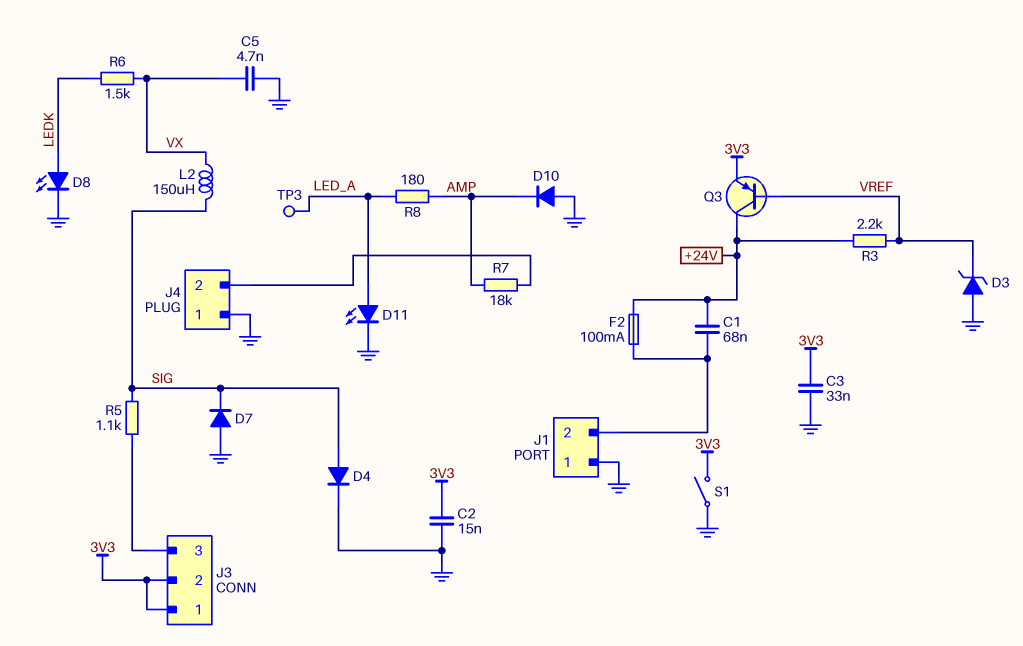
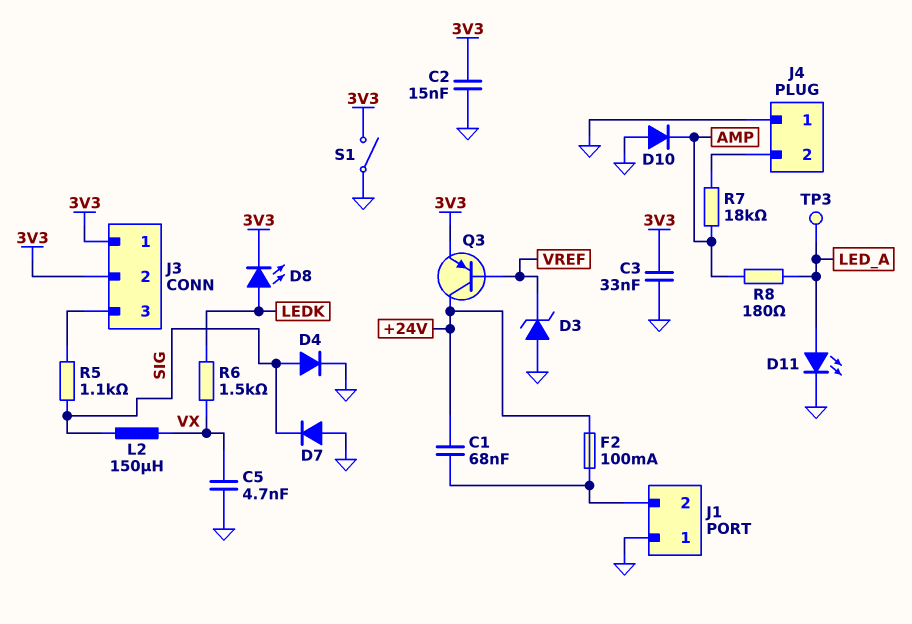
D8: LED (A LEDK, K GND) -> LED (A LEDK, K 3V3)
R3: 2.2k (+24V, VREF) -> none

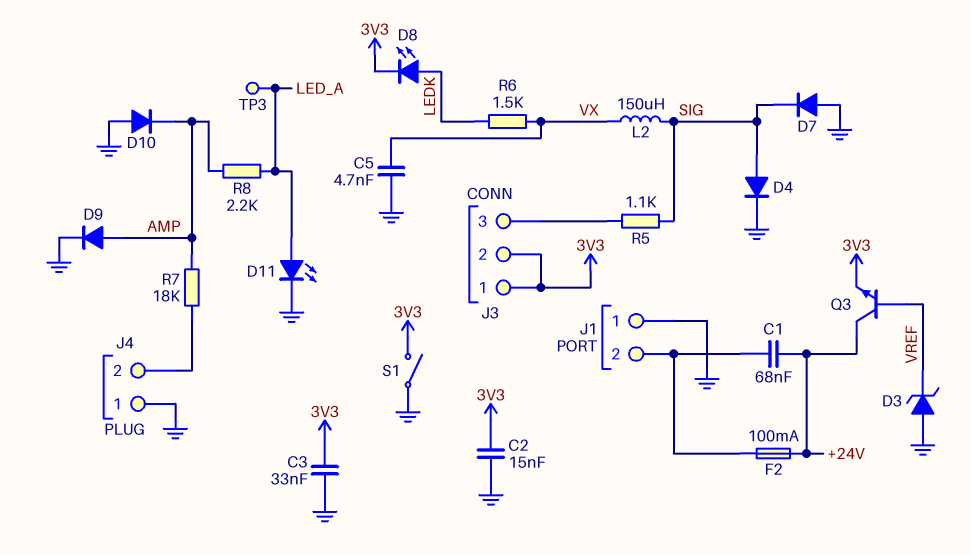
D9: none -> diode (A AMP, K GND)
Q3: PNP (B VREF, C +24V, E 3V3) -> NPN (B VREF, C +24V, E 3V3)
R8: 180 (AMP, LED_A) -> 2.2k (AMP, LED_A)

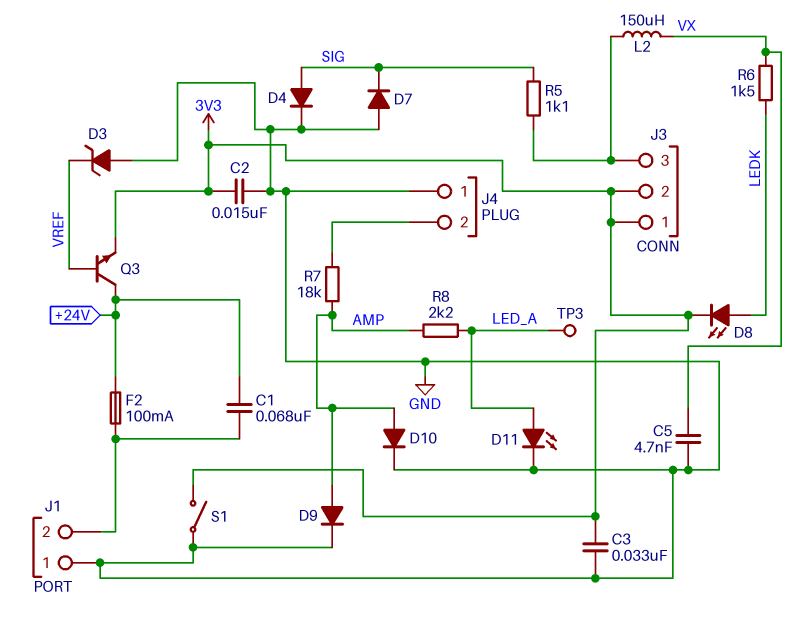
D10: diode (A GND, K AMP) -> diode (A AMP, K GND)
L2: 150uH (SIG, VX) -> 150uH (J3/3, VX)

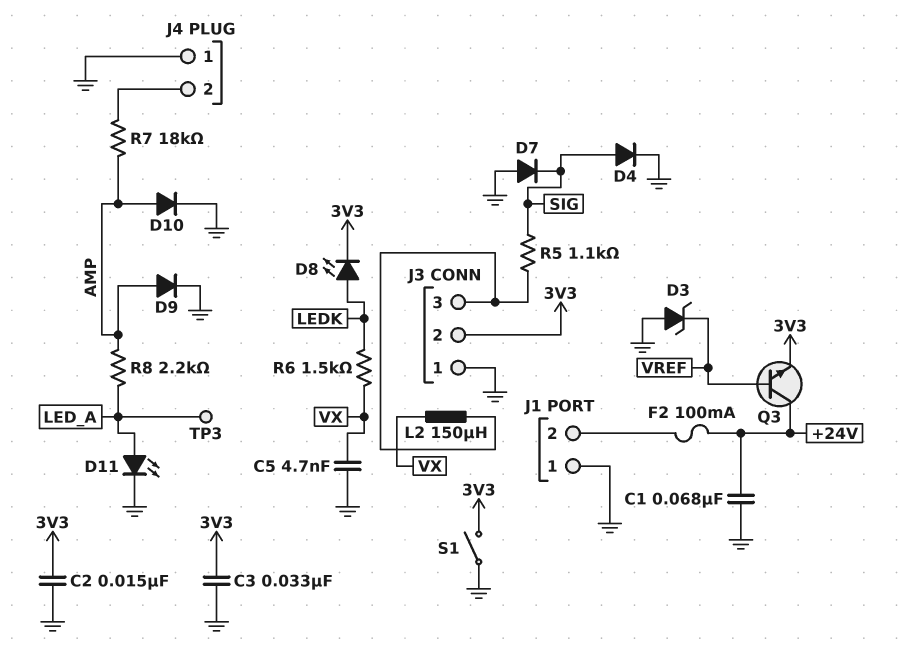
C1: 68nF (+24V, J1/2) -> 68nF (+24V, GND)
J3 pin 1: 3V3 -> GND

